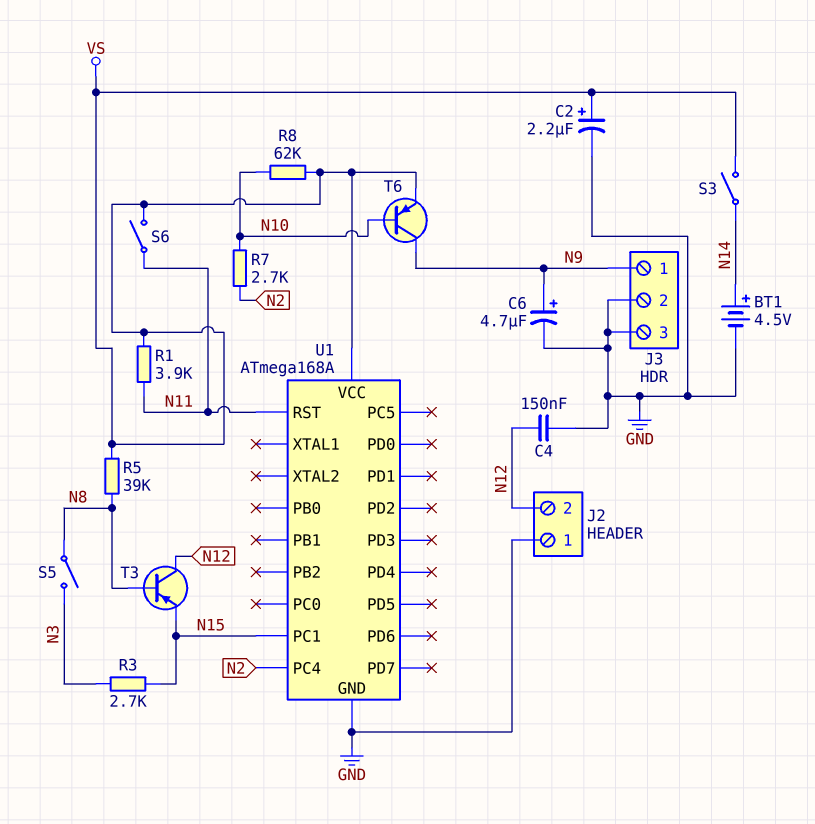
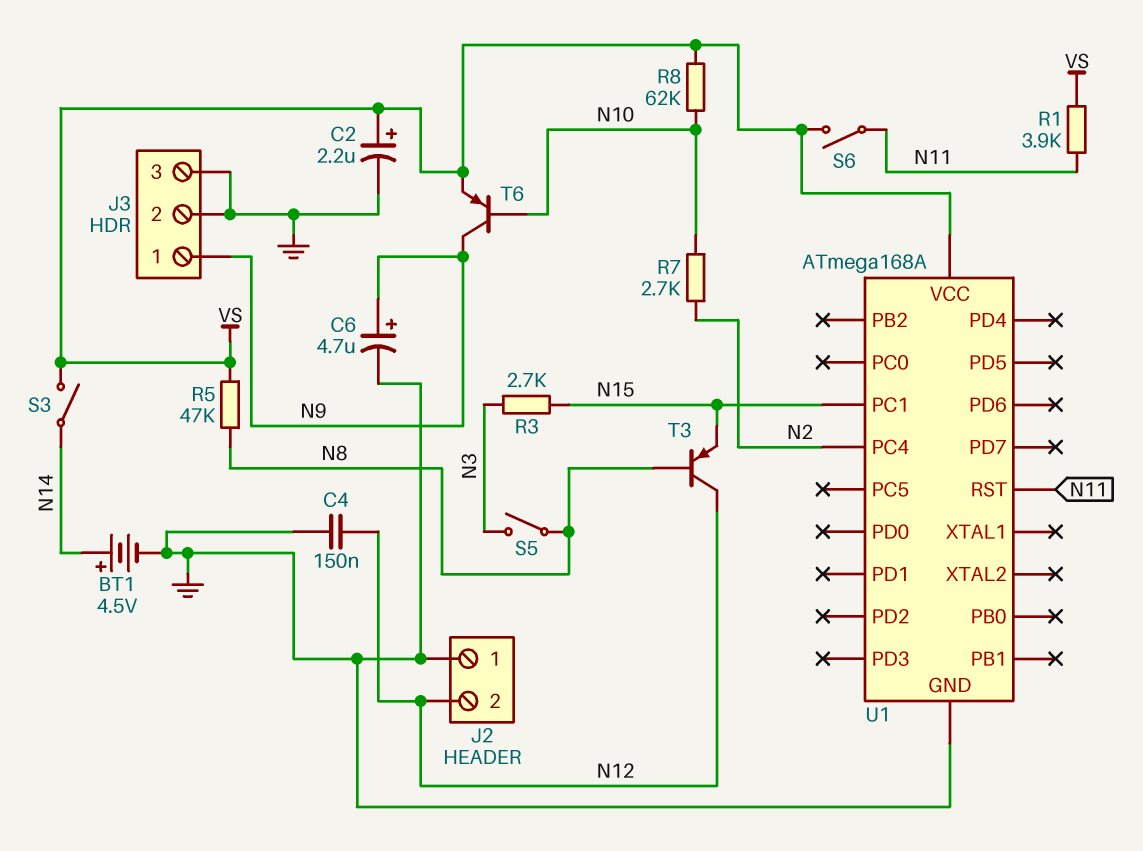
R5: 39k (N8, VS) -> 47k (N8, VS)

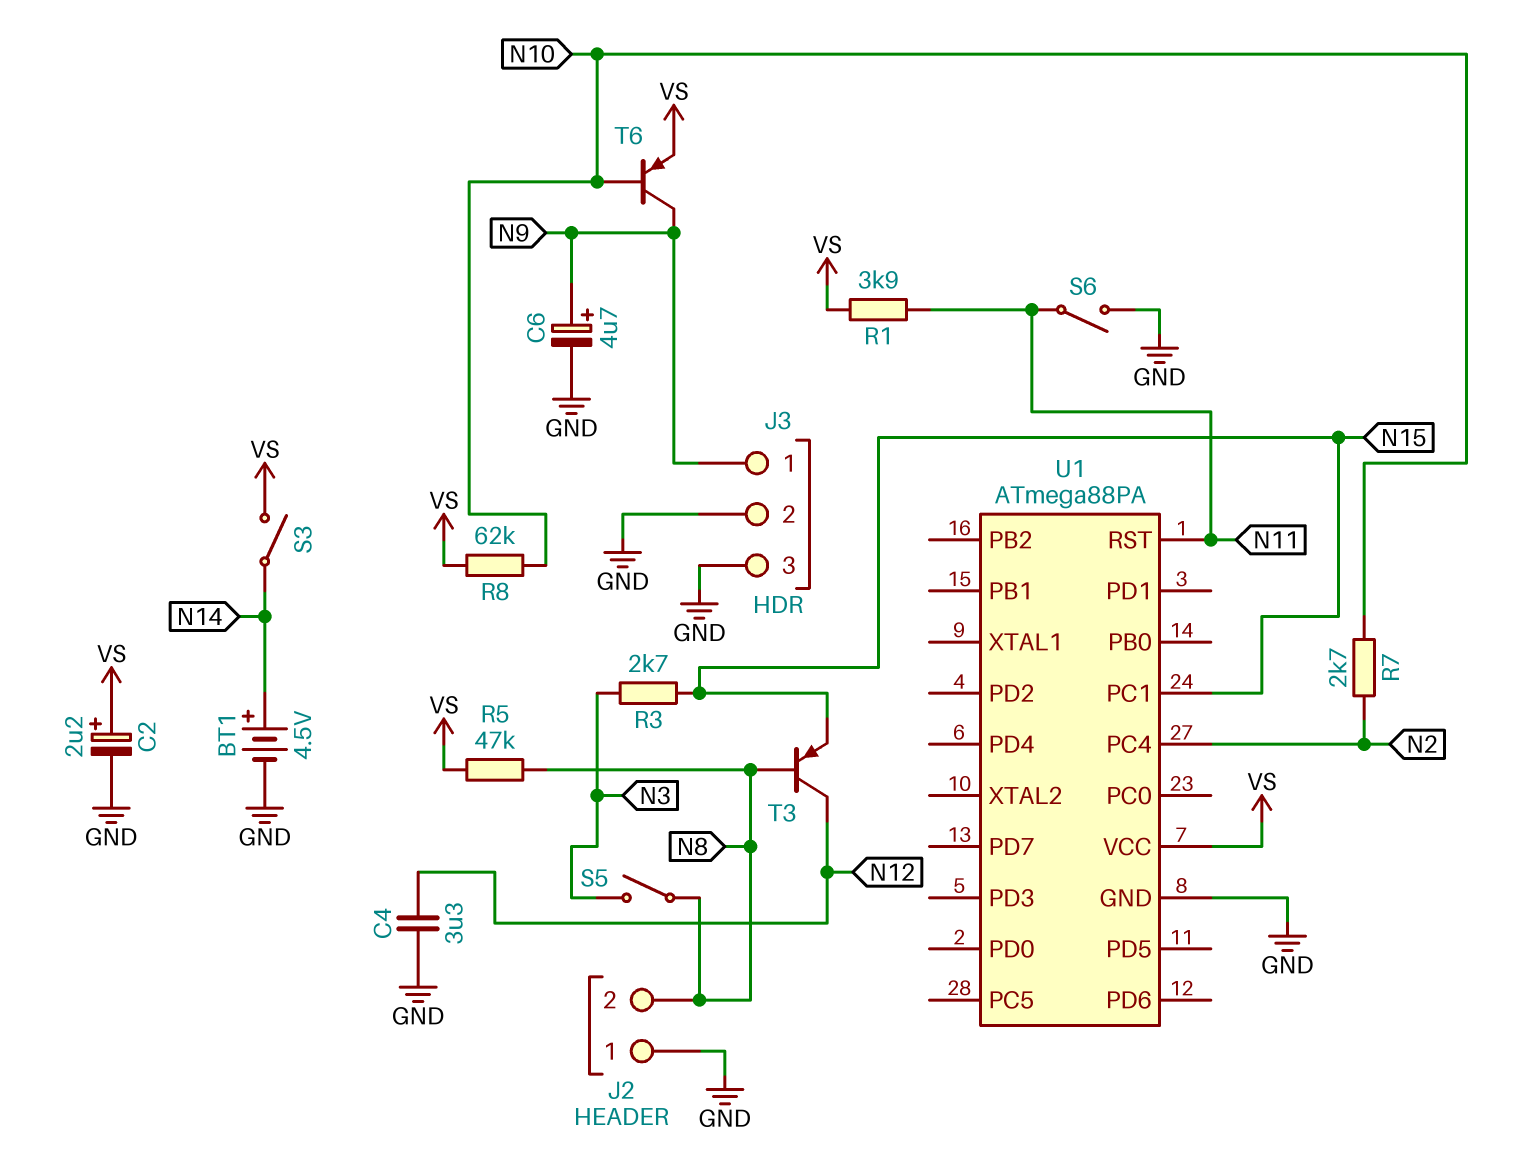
C4: 150nF (GND, N12) -> 3.3uF (GND, N12)
J2 pin 2: N12 -> N8
S6: switch (N11, VS) -> switch (GND, N11)
U1: ATmega168A -> ATmega88PA

